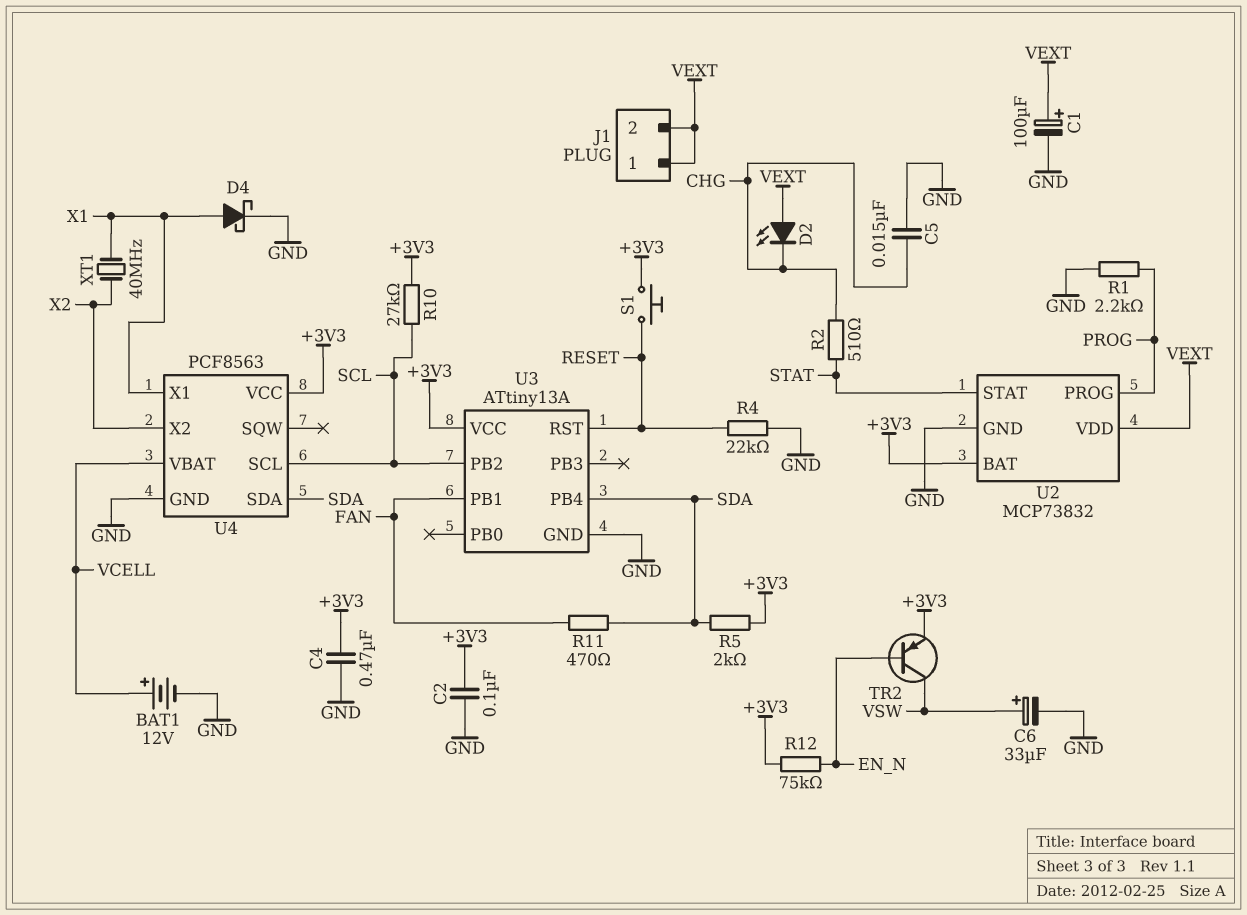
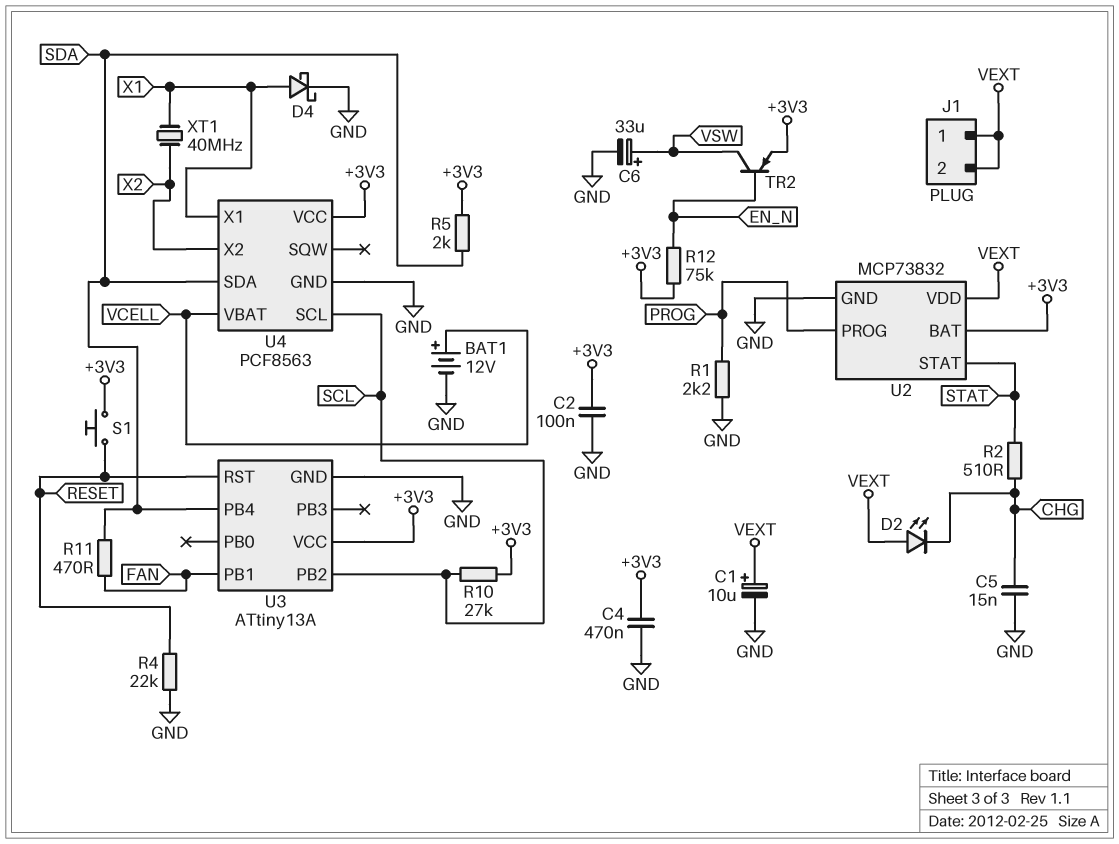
C1: 100uF (plus VEXT, minus GND) -> 10uF (plus VEXT, minus GND)

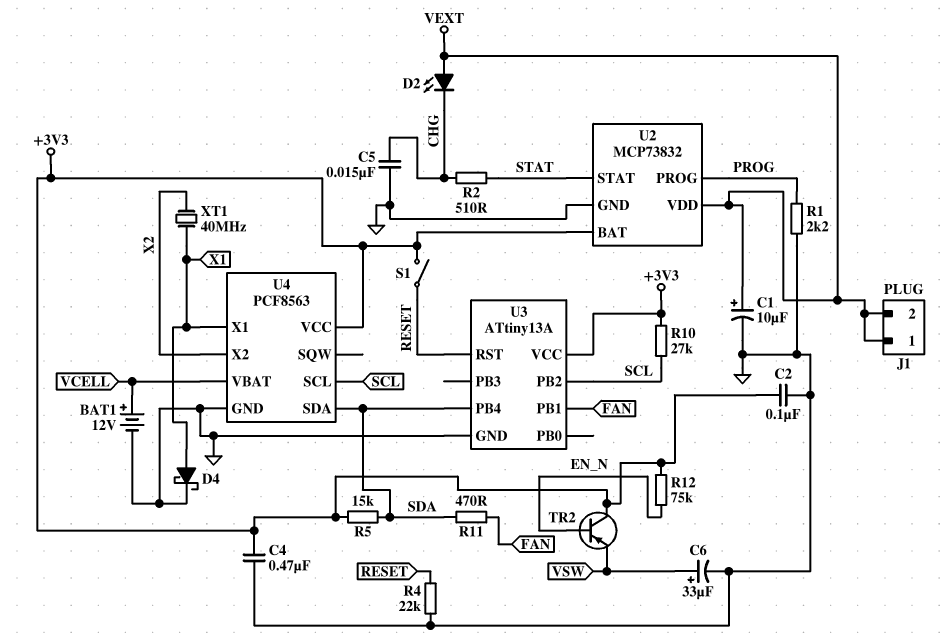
R5: 2k (+3V3, SDA) -> 15k (+3V3, SDA)
S1: button (+3V3, RESET) -> switch (+3V3, RESET)
TR2: PNP (B EN_N, C VSW, E +3V3) -> PNP (B EN_N, C +3V3, E VSW)

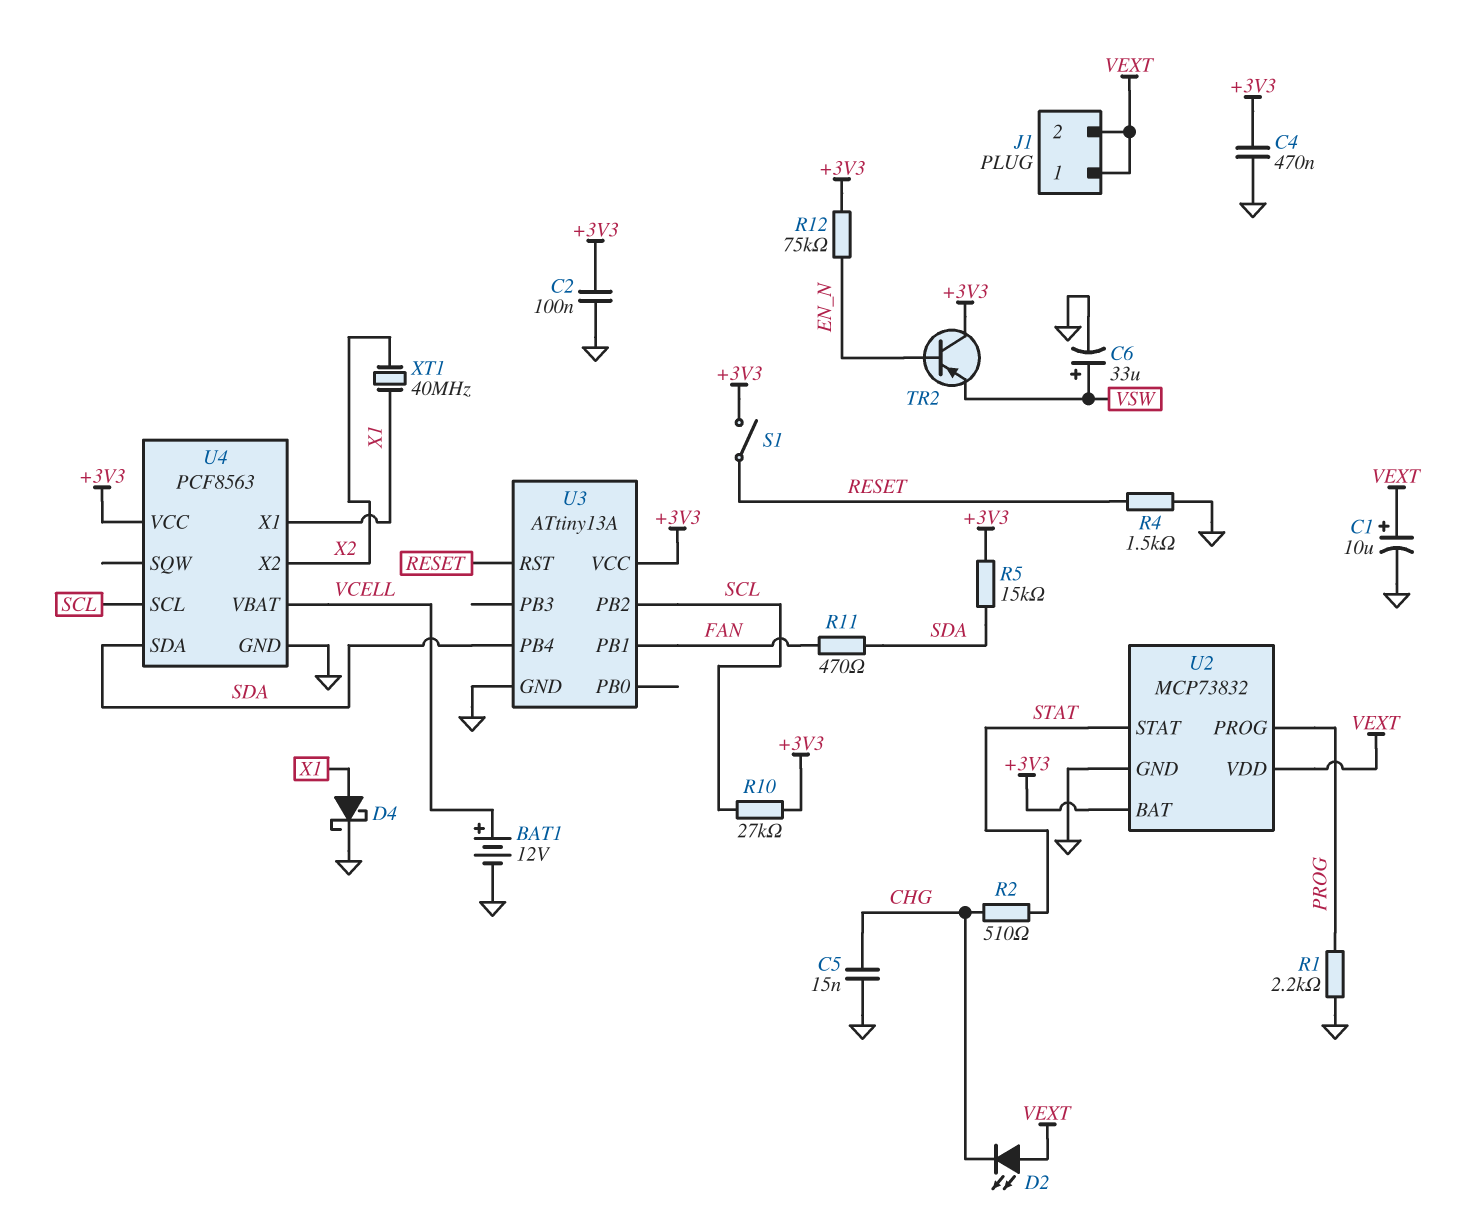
R4: 22k (GND, RESET) -> 1.5k (GND, RESET)

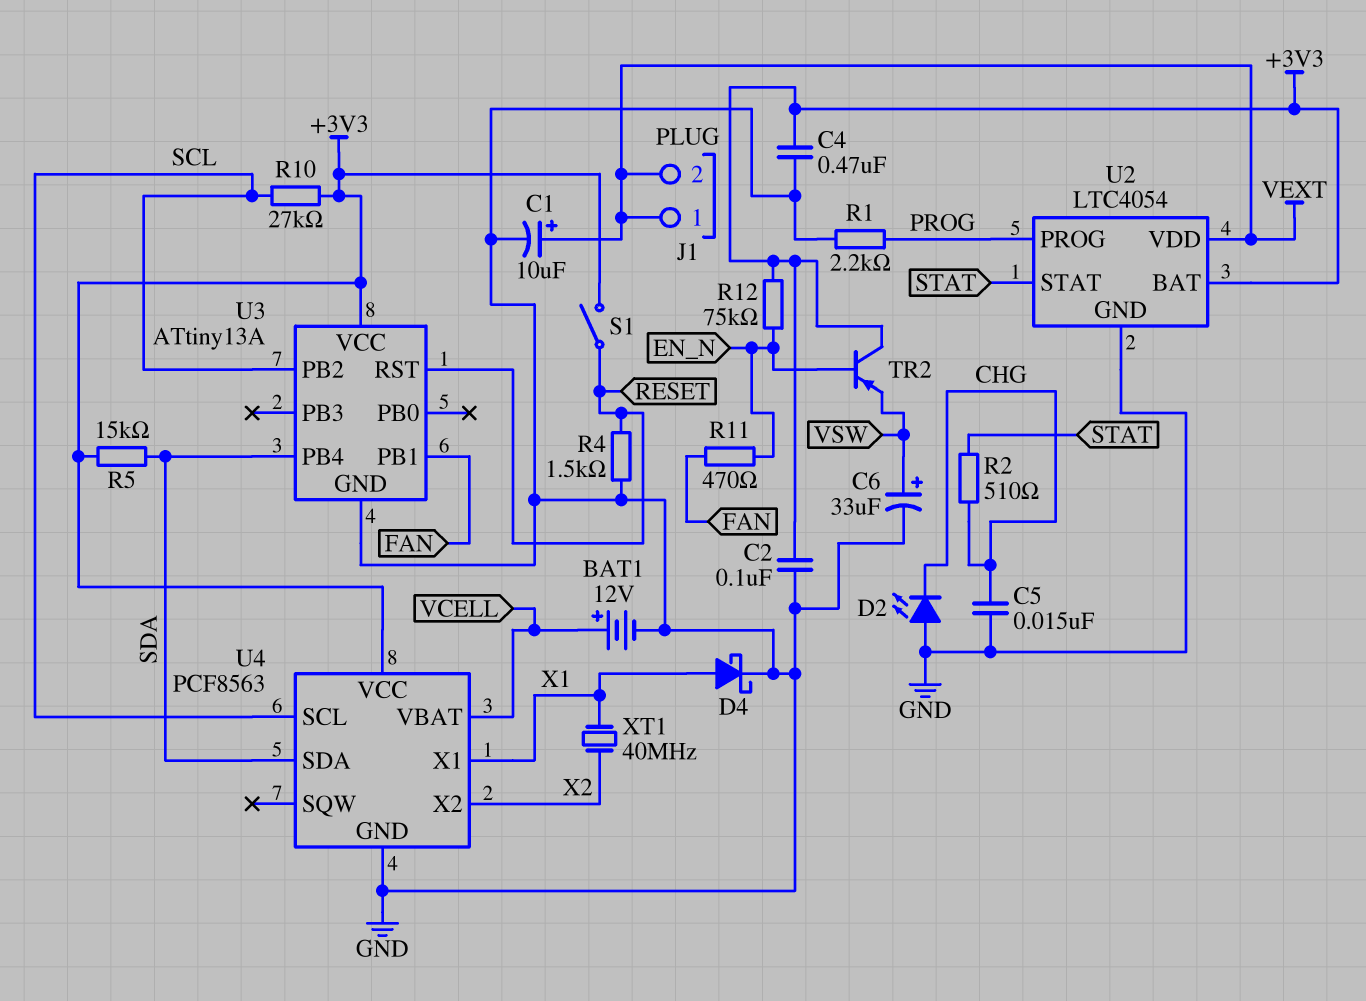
D2: LED (A VEXT, K CHG) -> LED (A GND, K CHG)
R11: 470 (FAN, SDA) -> 470 (EN_N, FAN)
U2: MCP73832 -> LTC4054

